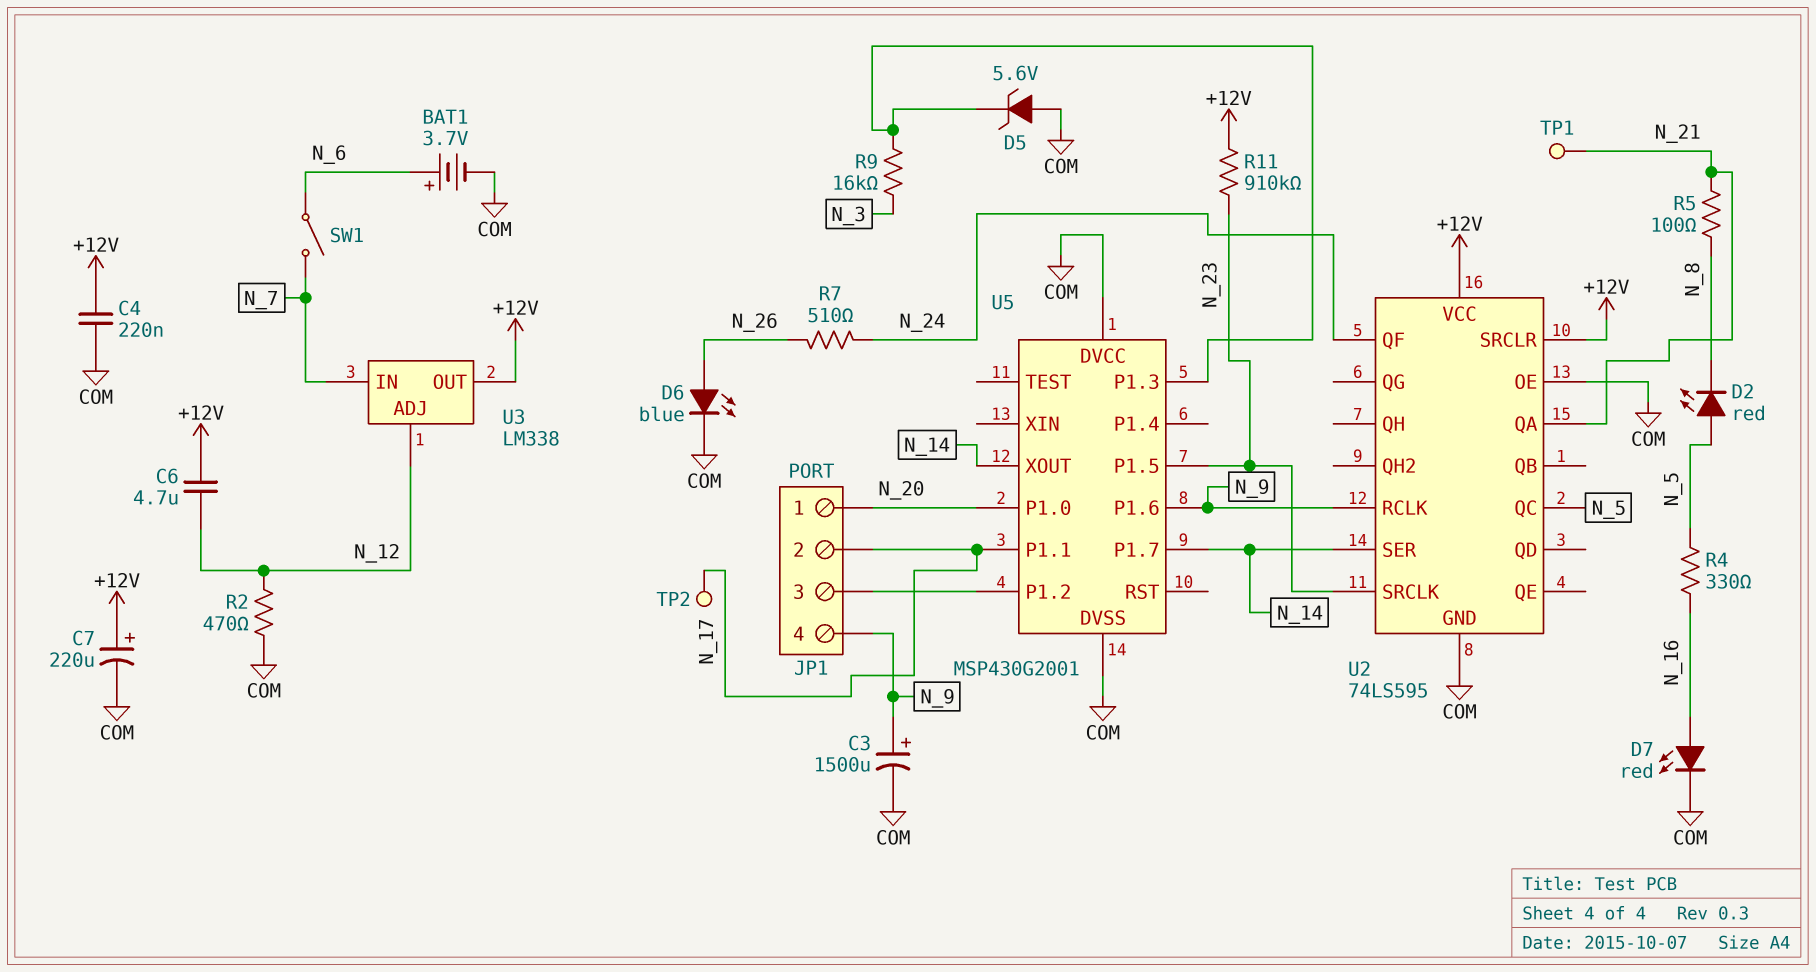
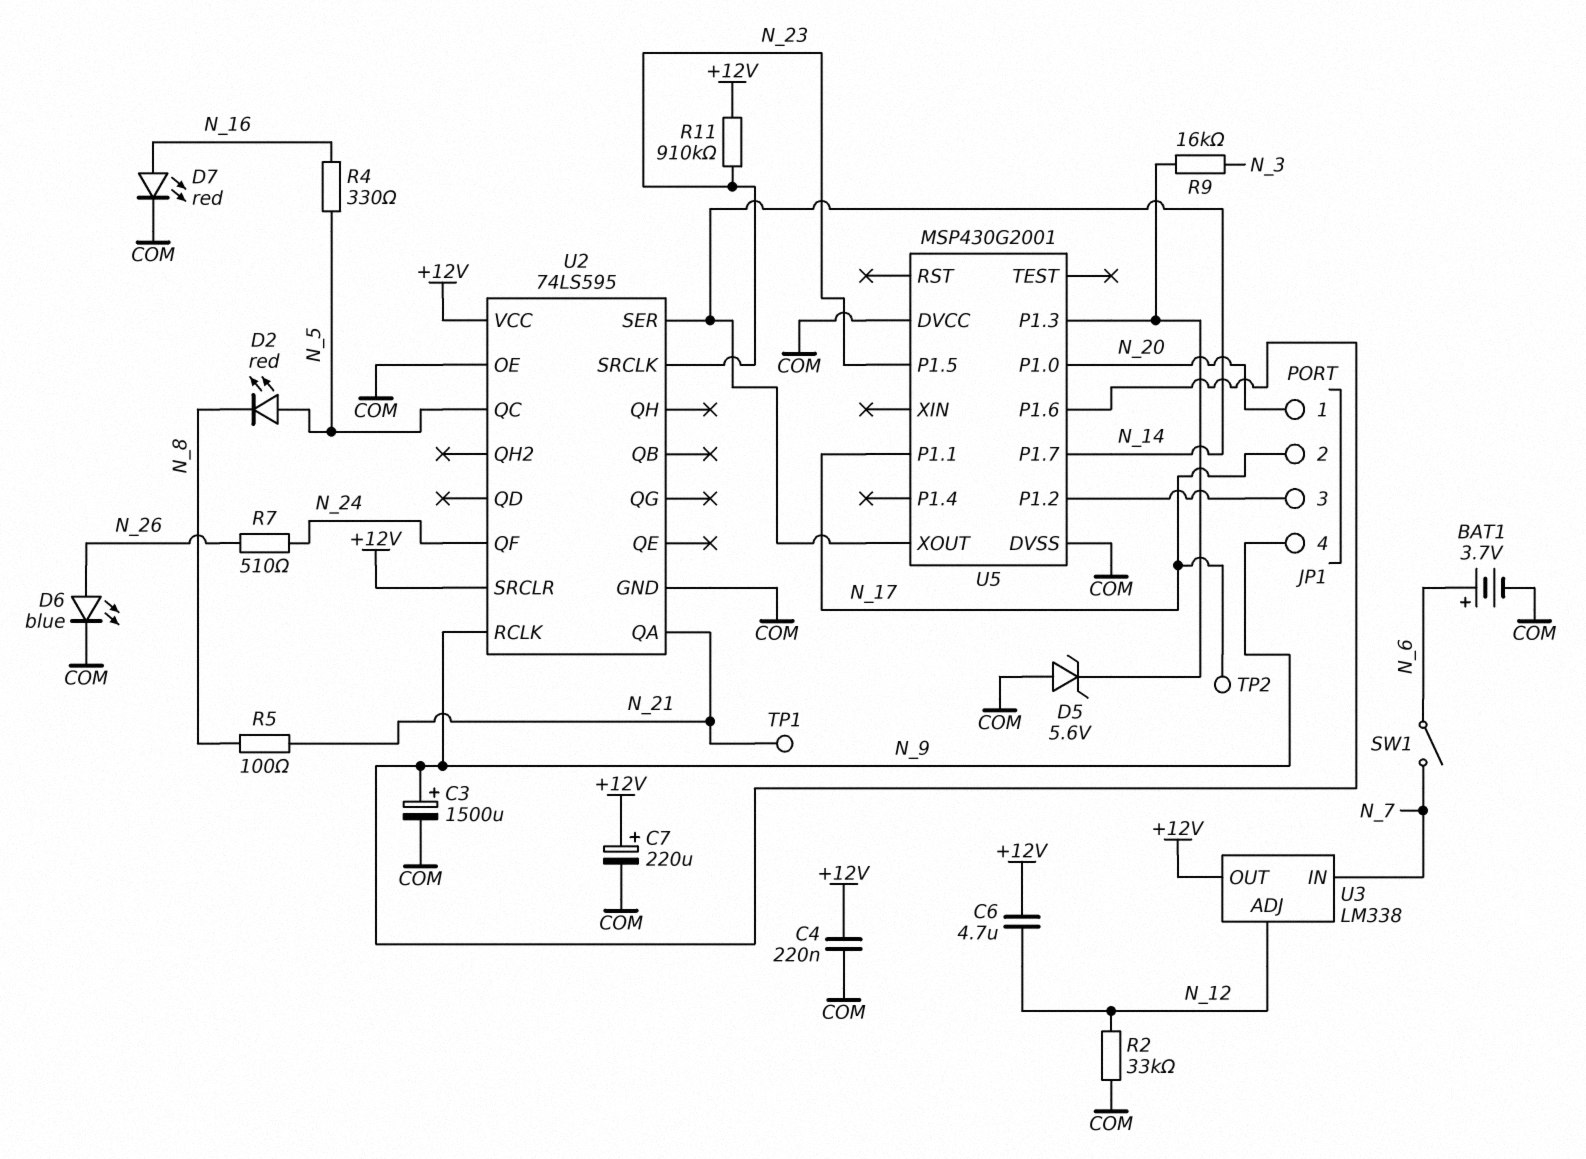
R2: 470 (COM, N_12) -> 33k (COM, N_12)

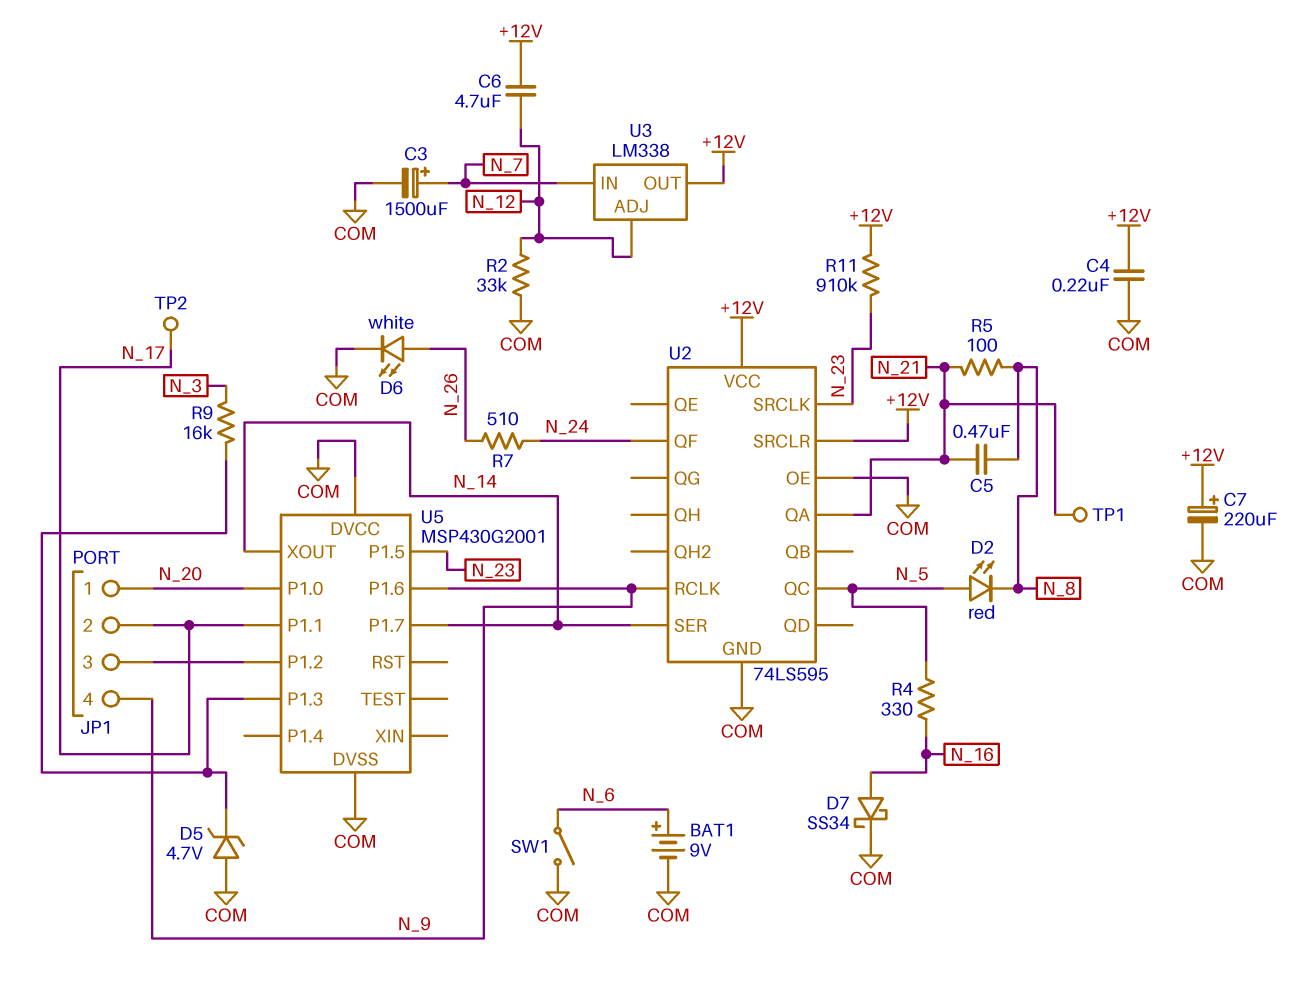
BAT1: 3.7V (plus N_6, minus COM) -> 9V (plus N_6, minus COM)
C3: 1500uF (plus N_9, minus COM) -> 1500uF (plus N_7, minus COM)
C5: none -> 470nF (N_8, N_21)
D5: zener 5.6V (A COM, K U5/P1.3) -> zener 4.7V (A COM, K U5/P1.3)
D6: LED blue (A N_26, K COM) -> LED white (A N_26, K COM)
D7: LED red (A N_16, K COM) -> schottky SS34 (A N_16, K COM)
SW1: switch (N_6, N_7) -> switch (COM, N_6)

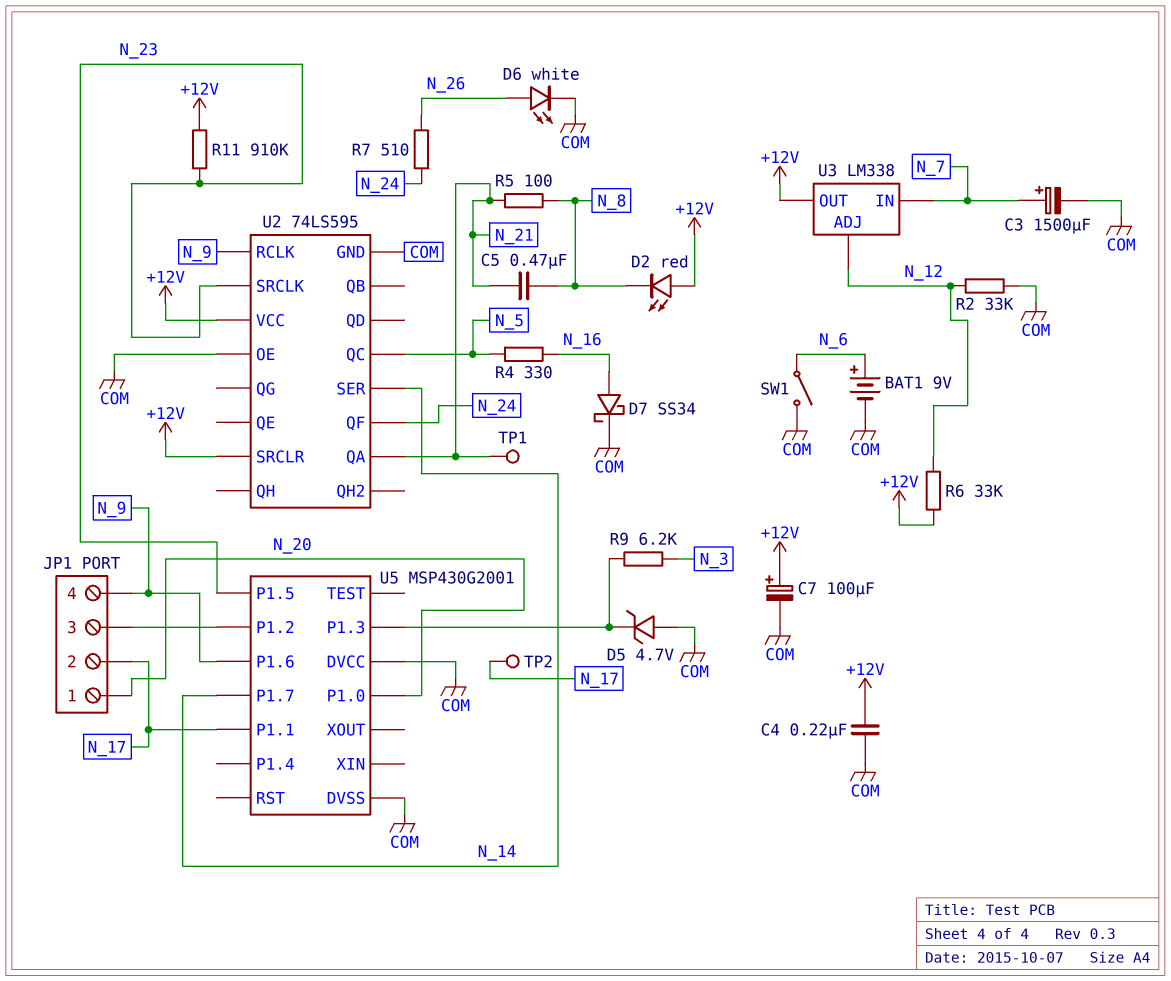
C6: 4.7uF (+12V, N_12) -> none
C7: 220uF (plus +12V, minus COM) -> 100uF (plus +12V, minus COM)
D2: LED red (A N_5, K N_8) -> LED red (A +12V, K N_8)
R6: none -> 33k (+12V, N_12)
R9: 16k (N_3, U5/P1.3) -> 6.2k (N_3, U5/P1.3)
U5 pin XOUT: N_14 -> none

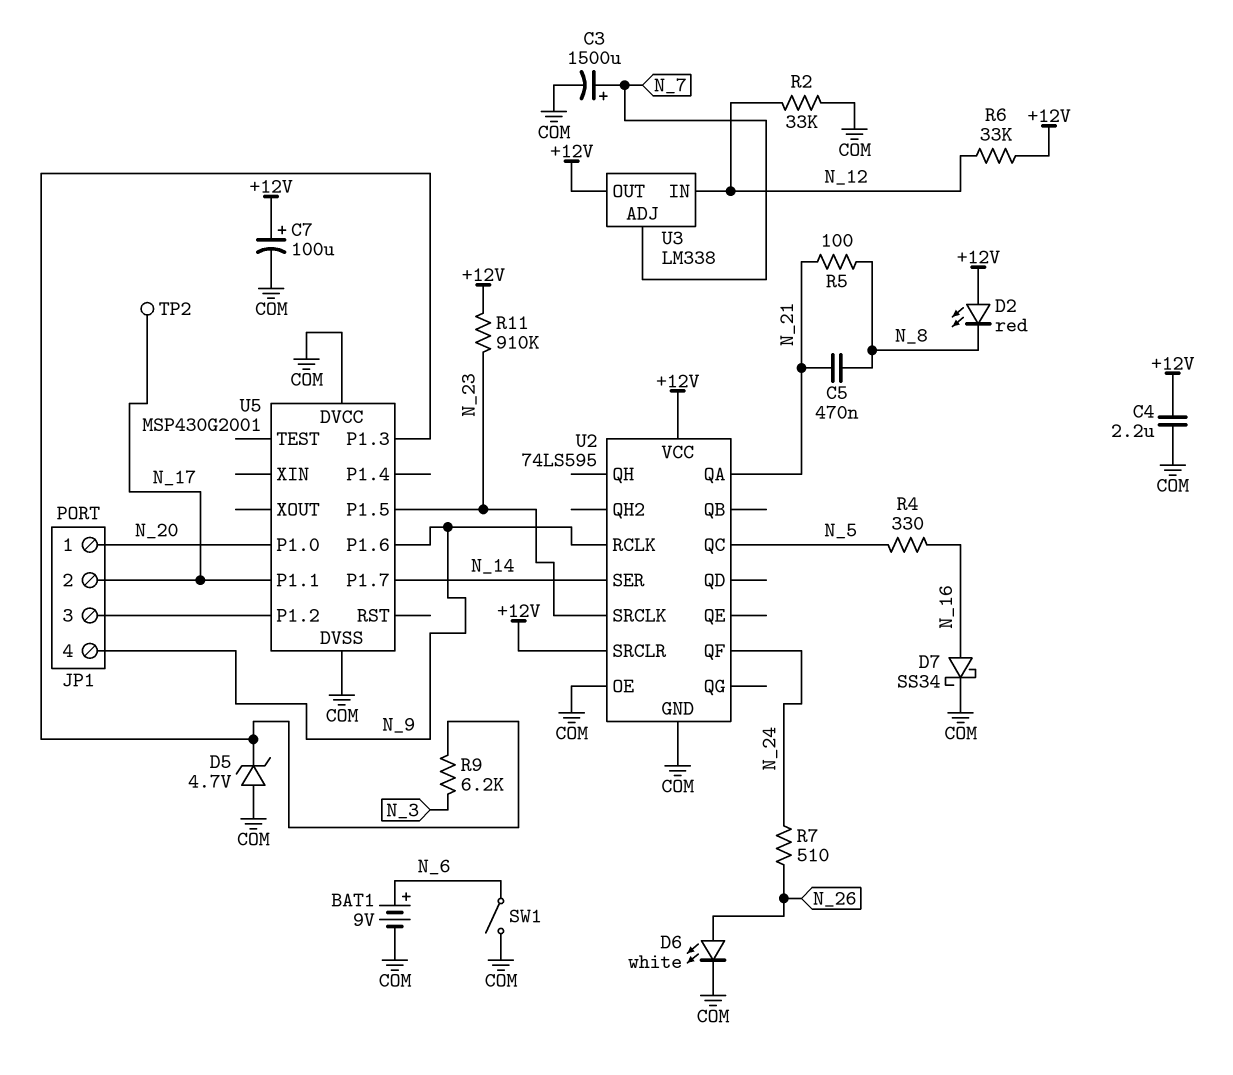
C4: 220nF (+12V, COM) -> 2.2uF (+12V, COM)
TP1: test point (N_21) -> none
U3 pin ADJ: N_12 -> N_7
U3 pin IN: N_7 -> N_12

